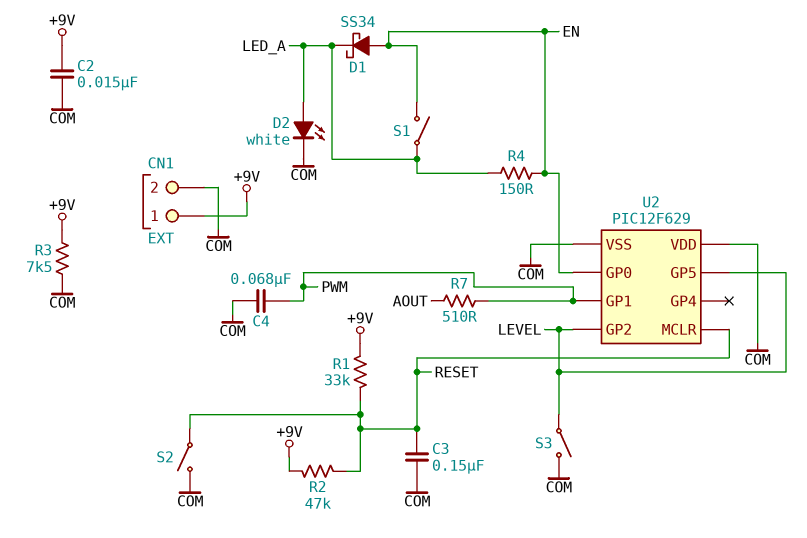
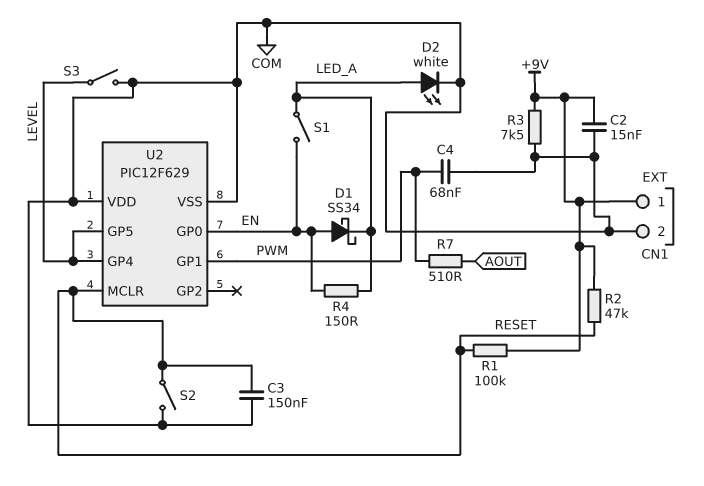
R1: 33k (+9V, RESET) -> 100k (+9V, RESET)
U2 pin GP2: LEVEL -> none
U2 pin GP4: none -> LEVEL

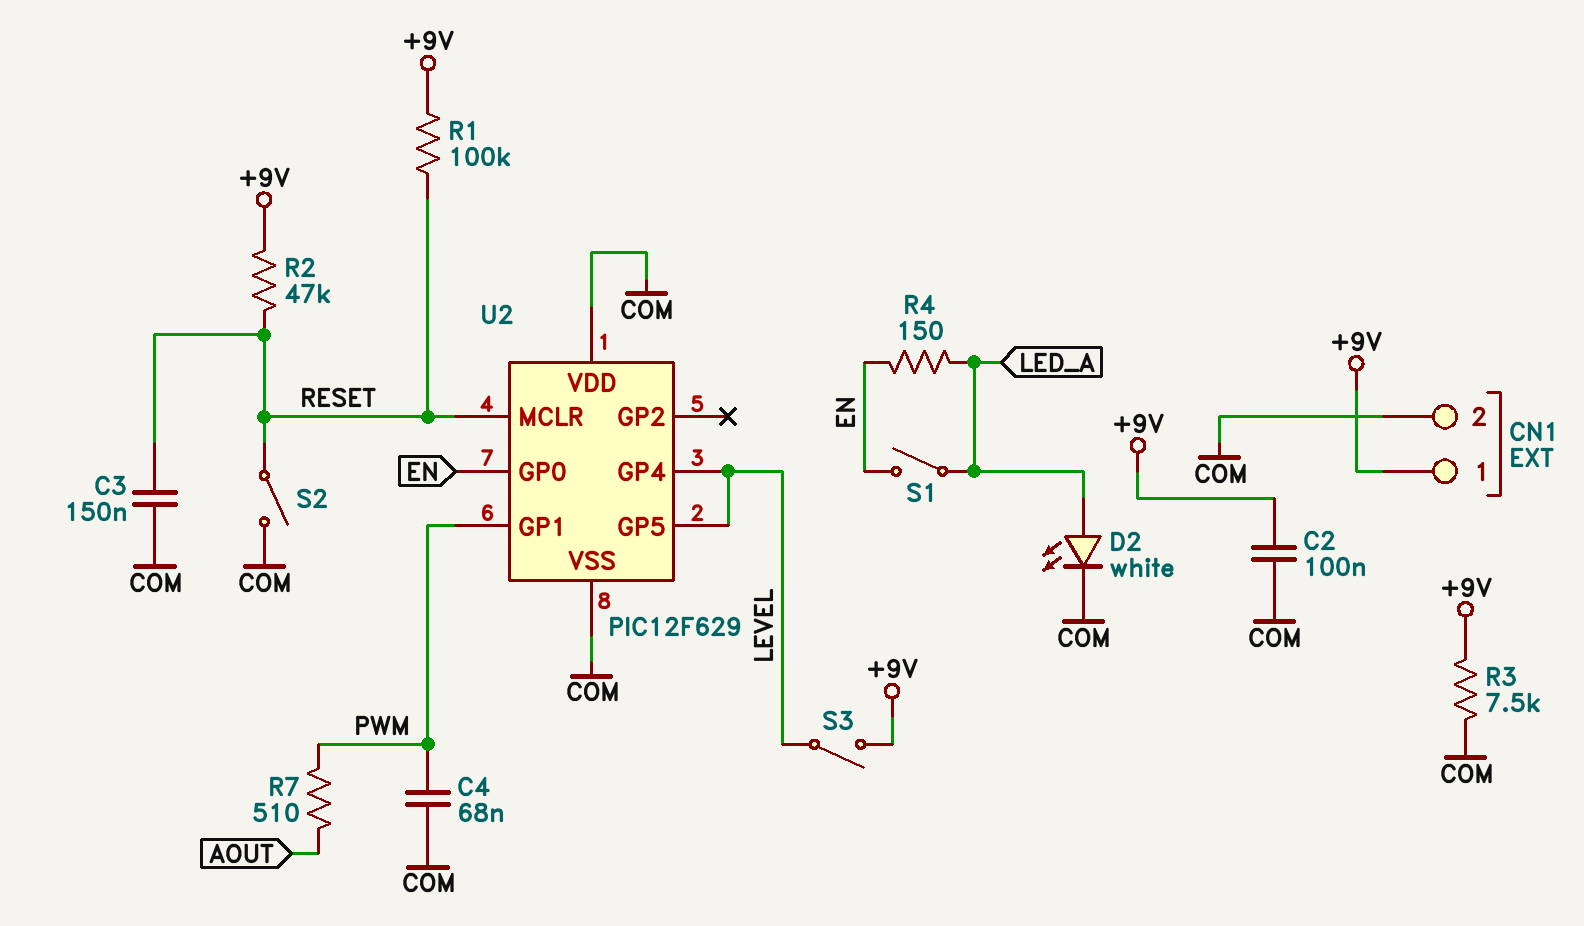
C2: 15nF (+9V, COM) -> 100nF (+9V, COM)
D1: schottky SS34 (A EN, K LED_A) -> none
S3: switch (COM, LEVEL) -> switch (+9V, LEVEL)

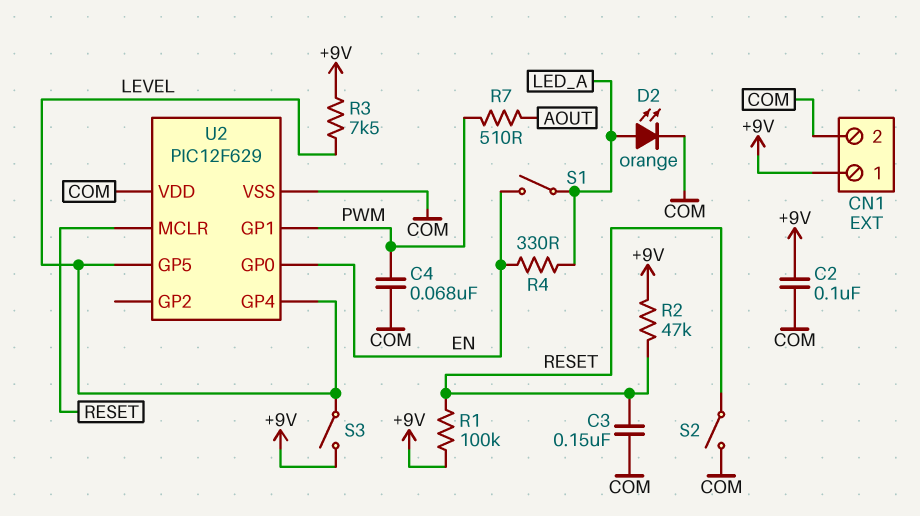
D2: LED white (A LED_A, K COM) -> LED orange (A LED_A, K COM)
R3: 7.5k (+9V, COM) -> 7.5k (+9V, LEVEL)
R4: 150 (EN, LED_A) -> 330 (EN, LED_A)

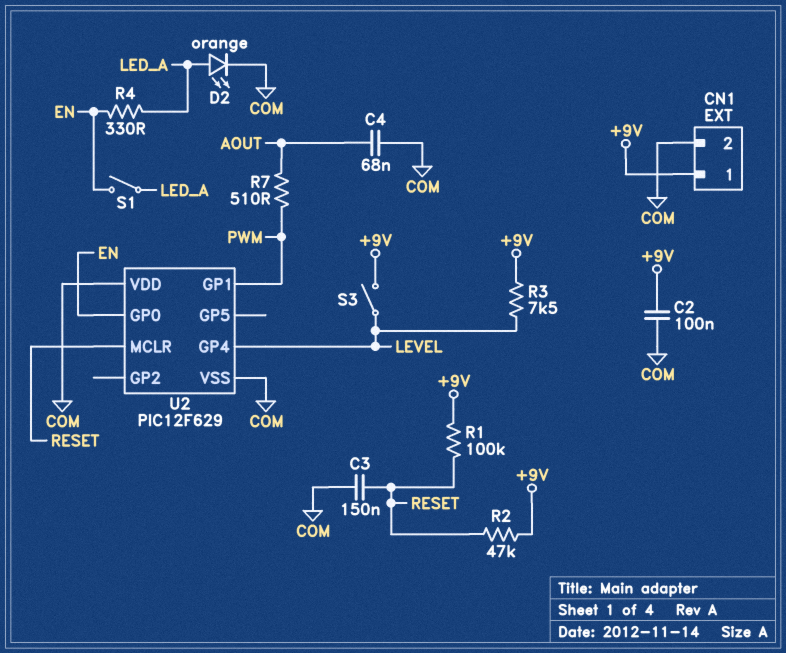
C4: 68nF (COM, PWM) -> 68nF (AOUT, COM)
S2: switch (COM, RESET) -> none
U2 pin GP5: LEVEL -> none

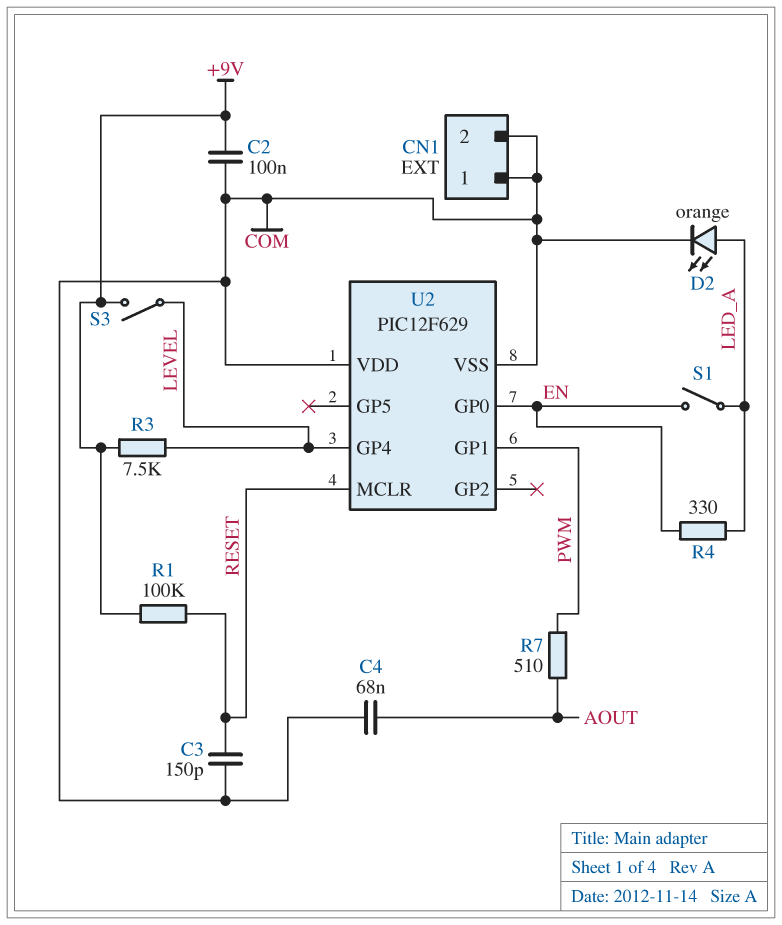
C3: 150nF (COM, RESET) -> 150pF (COM, RESET)
CN1 pin 1: +9V -> COM
R2: 47k (+9V, RESET) -> none

